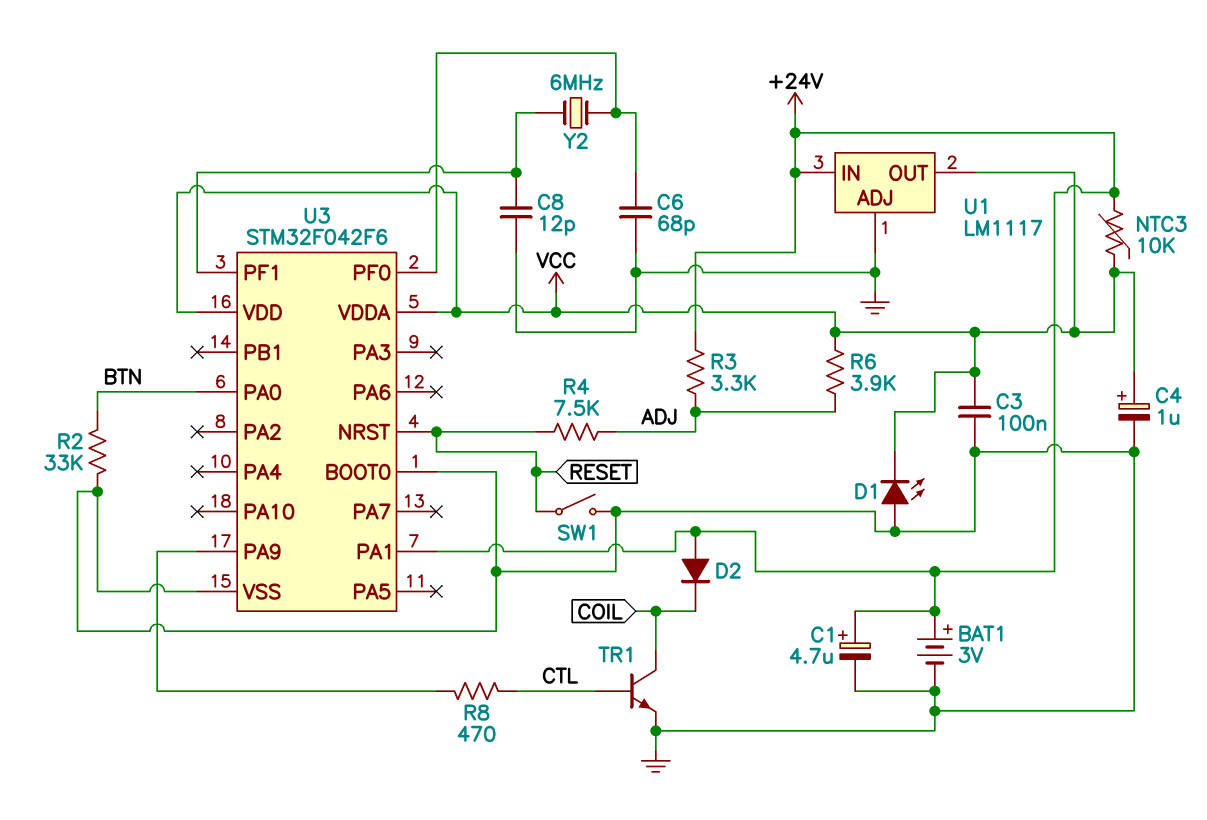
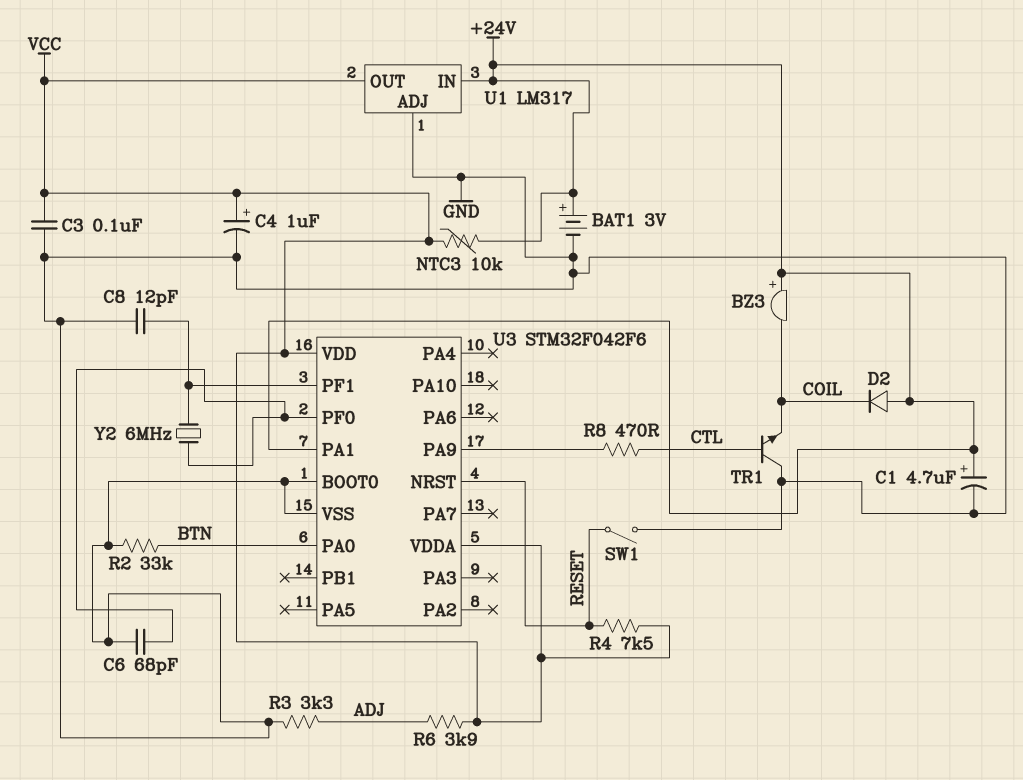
BZ3: none -> buzzer (plus +24V, minus COIL)
D1: LED (A GND, K VCC) -> none
R3: 3.3k (+24V, ADJ) -> 3.3k (ADJ, GND)
R4: 7.5k (ADJ, RESET) -> 7.5k (RESET, VCC)
TR1: NPN (B CTL, C COIL, E GND) -> NPN (B CTL, C GND, E COIL)
U1: LM1117 -> LM317

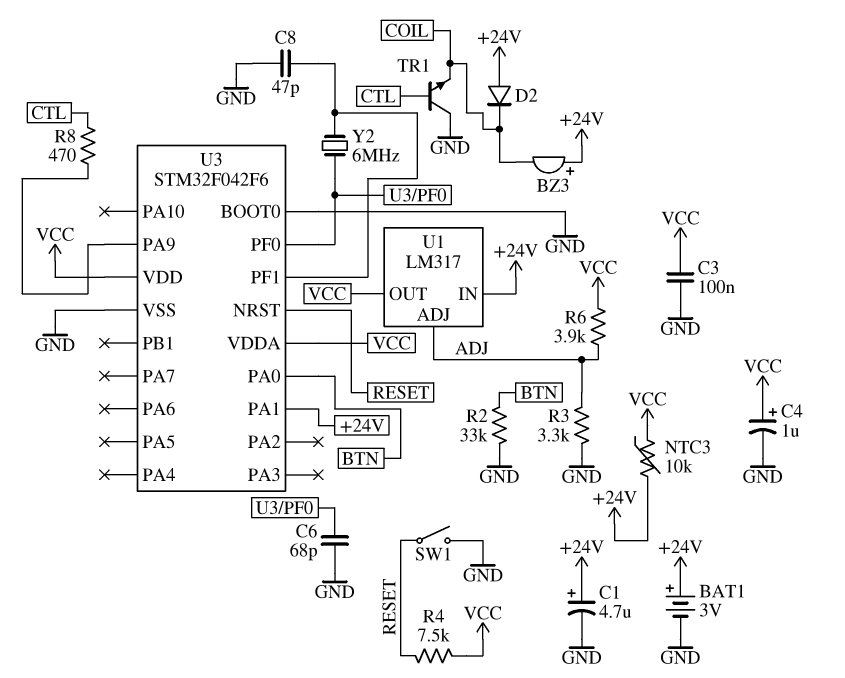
C8: 12pF (GND, U3/PF1) -> 47pF (GND, U3/PF1)
U1 pin ADJ: GND -> ADJ

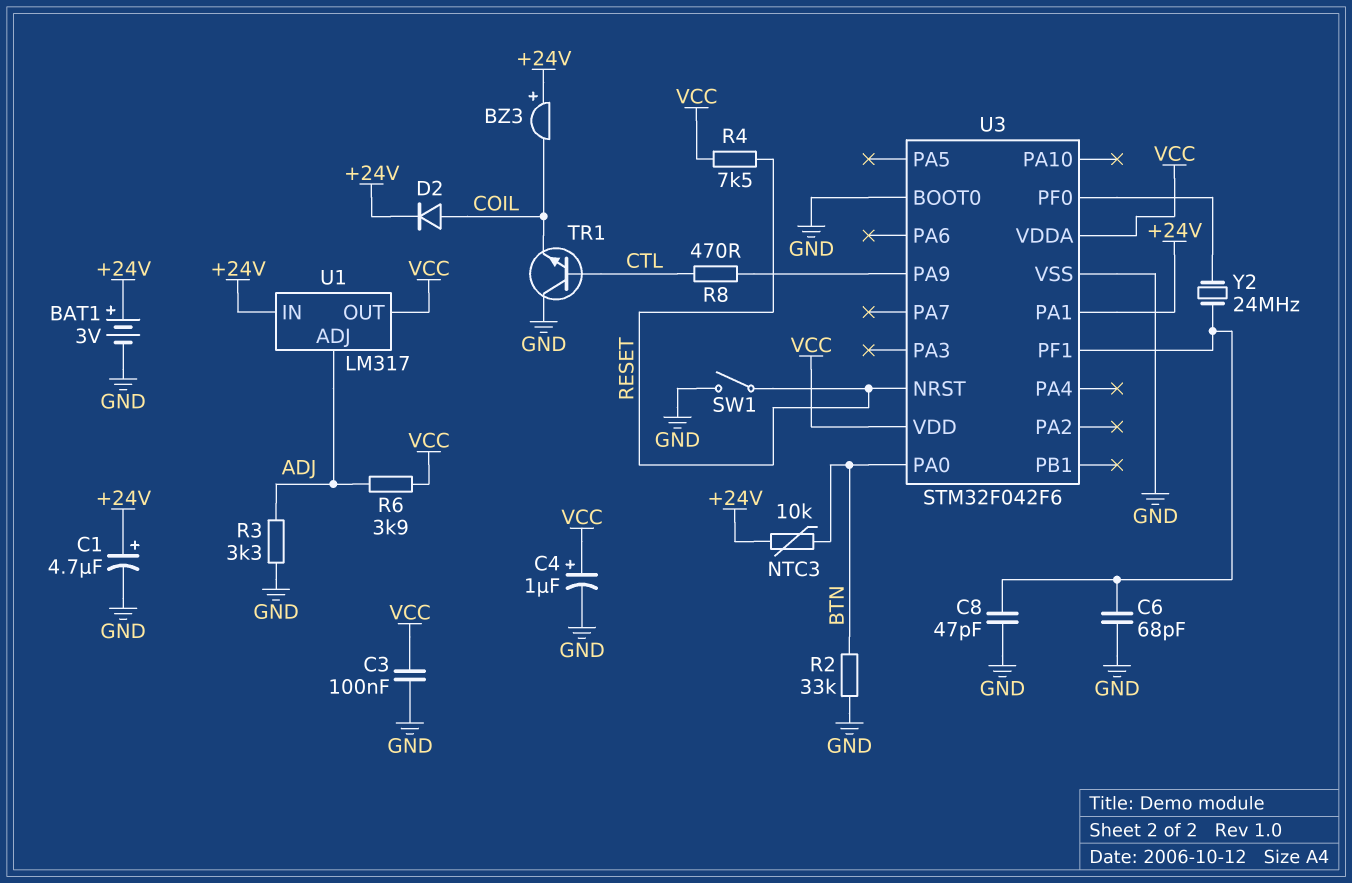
C6: 68pF (GND, U3/PF0) -> 68pF (GND, U3/PF1)
D2: diode (A +24V, K COIL) -> diode (A COIL, K +24V)
NTC3: 10k (+24V, VCC) -> 10k (+24V, BTN)
Y2: 6MHz (U3/PF0, U3/PF1) -> 24MHz (U3/PF0, U3/PF1)

